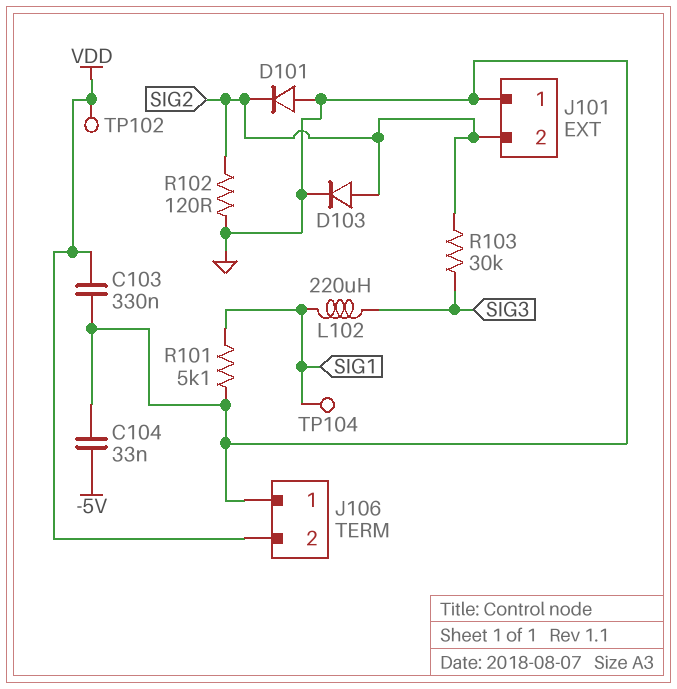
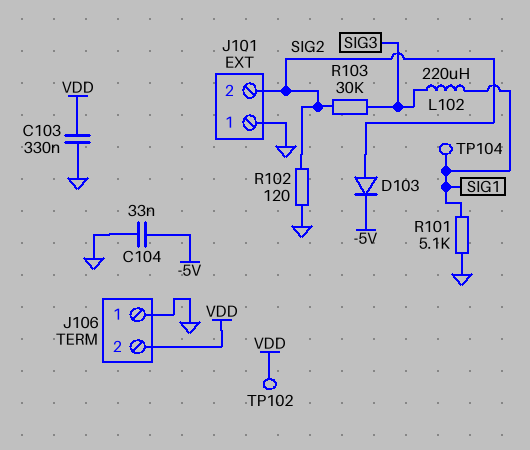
D101: diode (A GND, K SIG2) -> none
D103: diode (A SIG2, K GND) -> diode (A SIG2, K -5V)

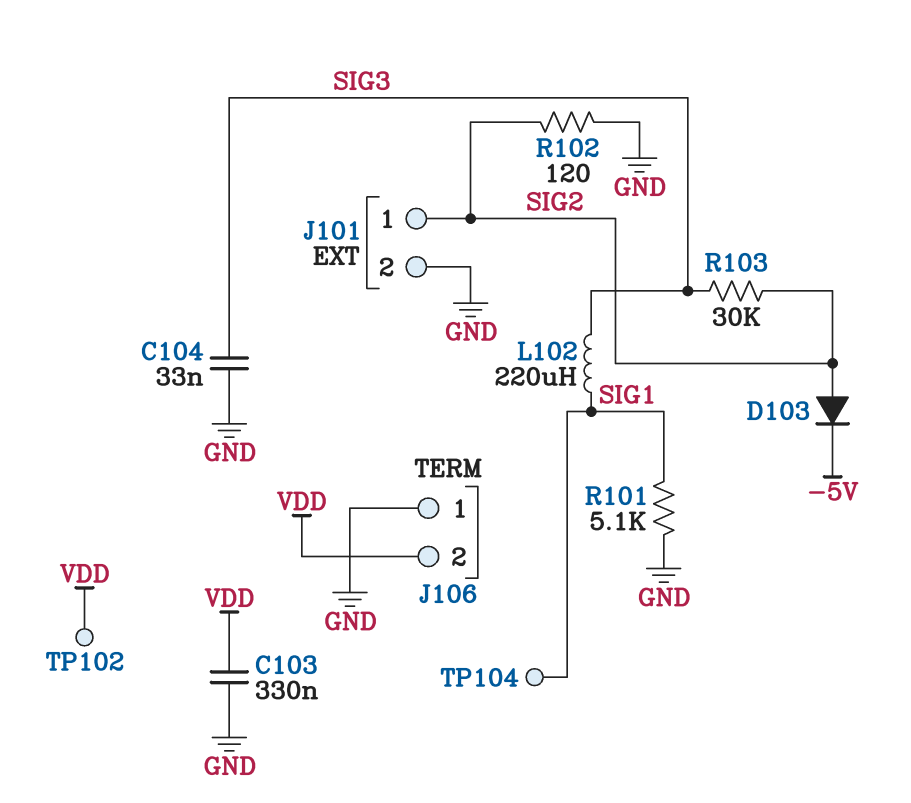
C104: 33nF (-5V, GND) -> 33nF (GND, SIG3)
J101 pin 1: GND -> SIG2
J101 pin 2: SIG2 -> GND

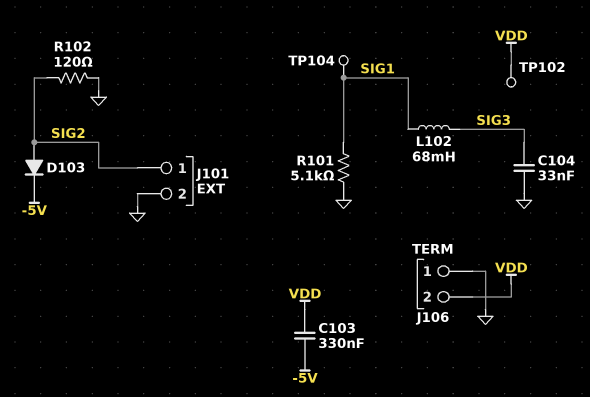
C103: 330nF (GND, VDD) -> 330nF (-5V, VDD)
L102: 220uH (SIG1, SIG3) -> 68mH (SIG1, SIG3)
R103: 30k (SIG2, SIG3) -> none

